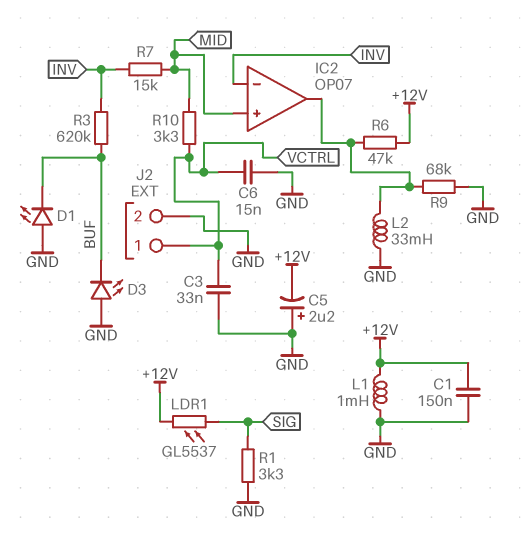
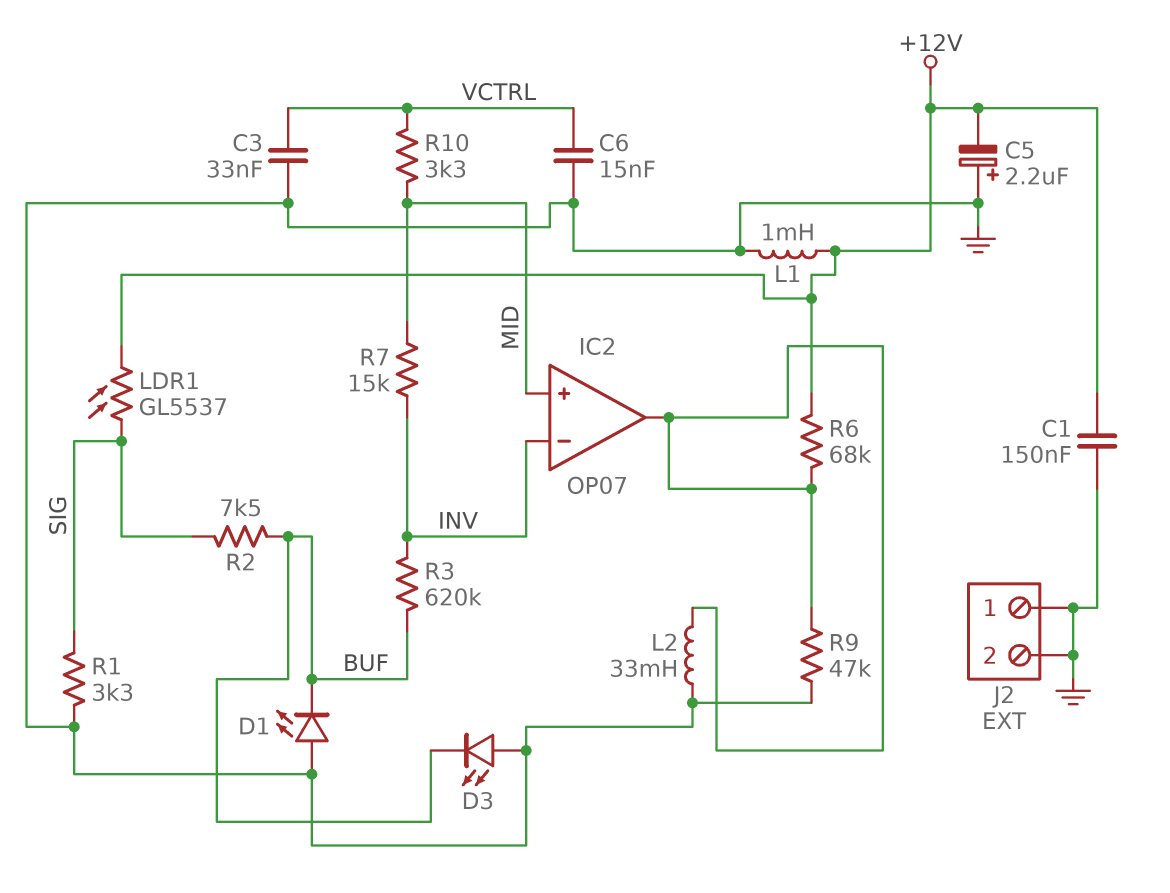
J2 pin 1: VCTRL -> GND
R2: none -> 7.5k (BUF, SIG)
R6: 47k (+12V, IC2/out) -> 68k (+12V, IC2/out)
R9: 68k (GND, IC2/out) -> 47k (GND, IC2/out)

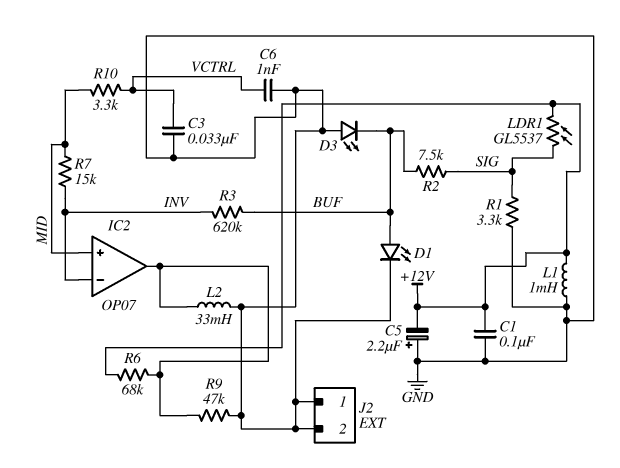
C1: 150nF (+12V, GND) -> 100nF (+12V, GND)
C6: 15nF (GND, VCTRL) -> 1nF (GND, VCTRL)
D1: LED (A GND, K BUF) -> LED (A BUF, K GND)

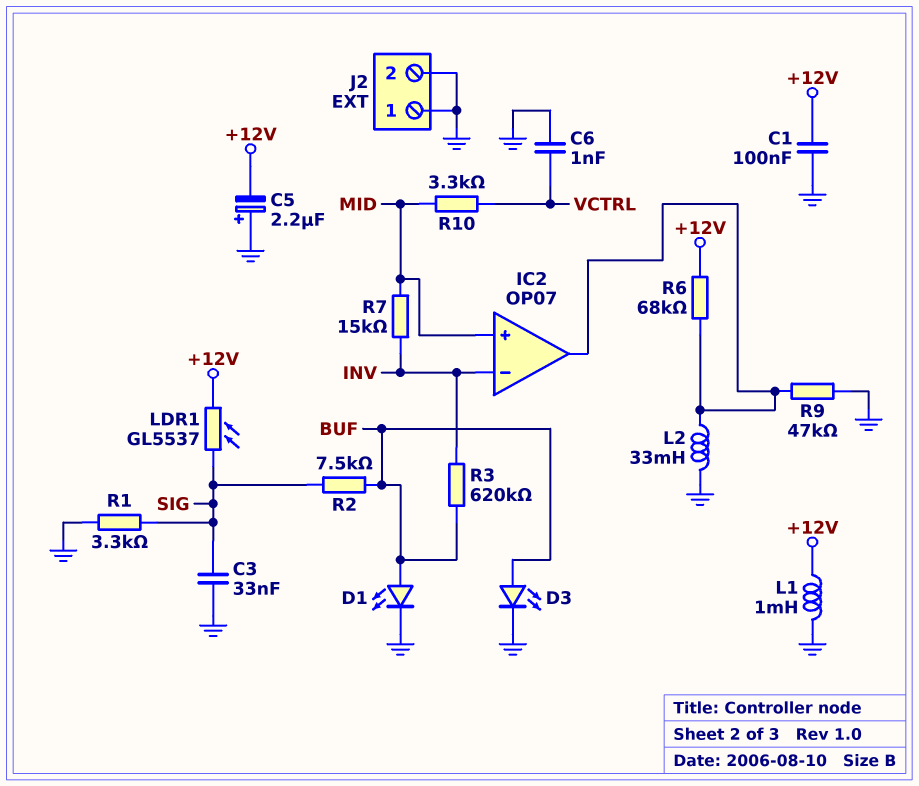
C3: 33nF (GND, VCTRL) -> 33nF (GND, SIG)
D3: LED (A GND, K BUF) -> LED (A BUF, K GND)

